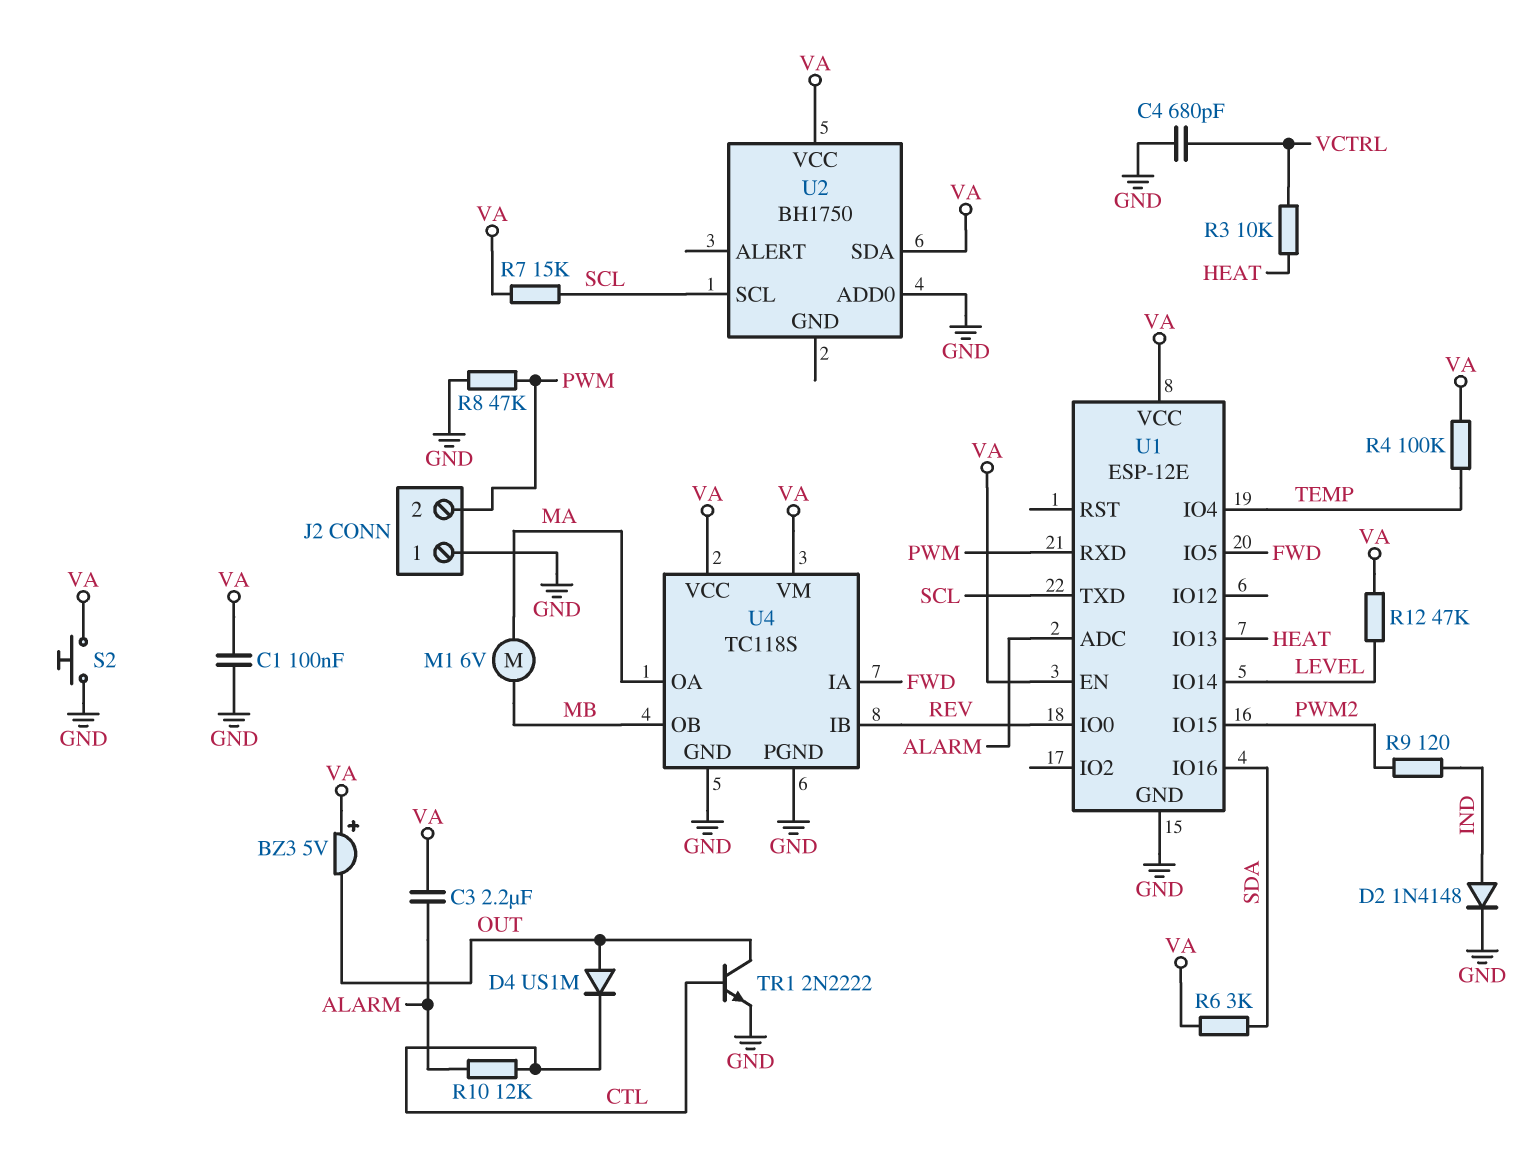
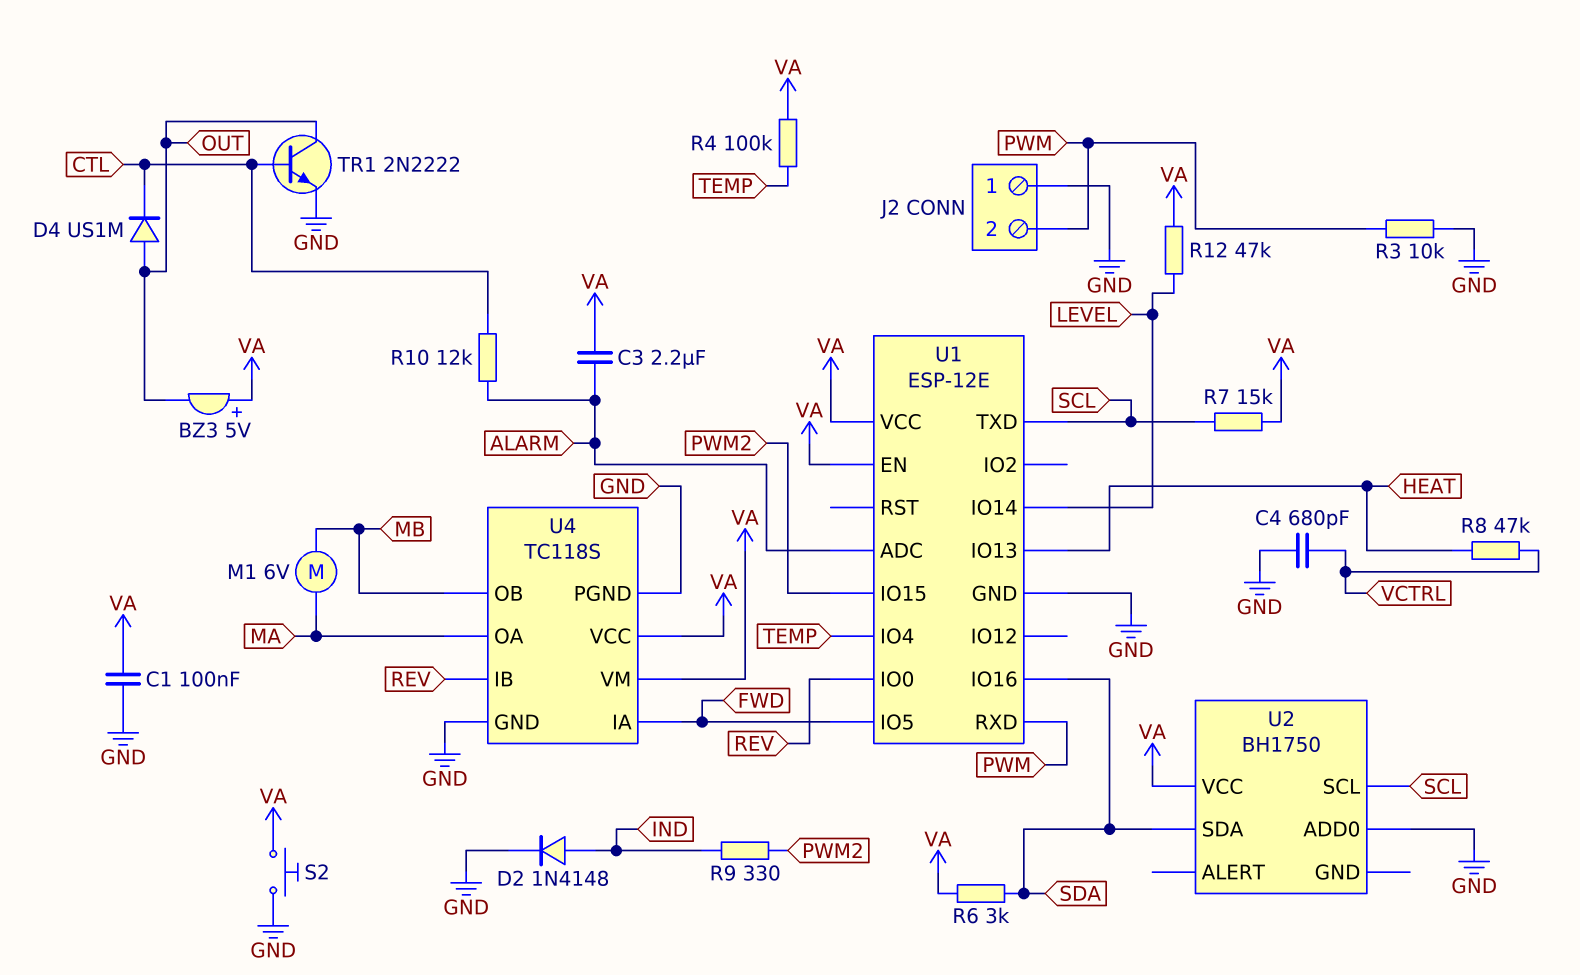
R3: 10k (HEAT, VCTRL) -> 10k (GND, PWM)
R8: 47k (GND, PWM) -> 47k (HEAT, VCTRL)
R9: 120 (IND, PWM2) -> 330 (IND, PWM2)
U2 pin SDA: VA -> SDA

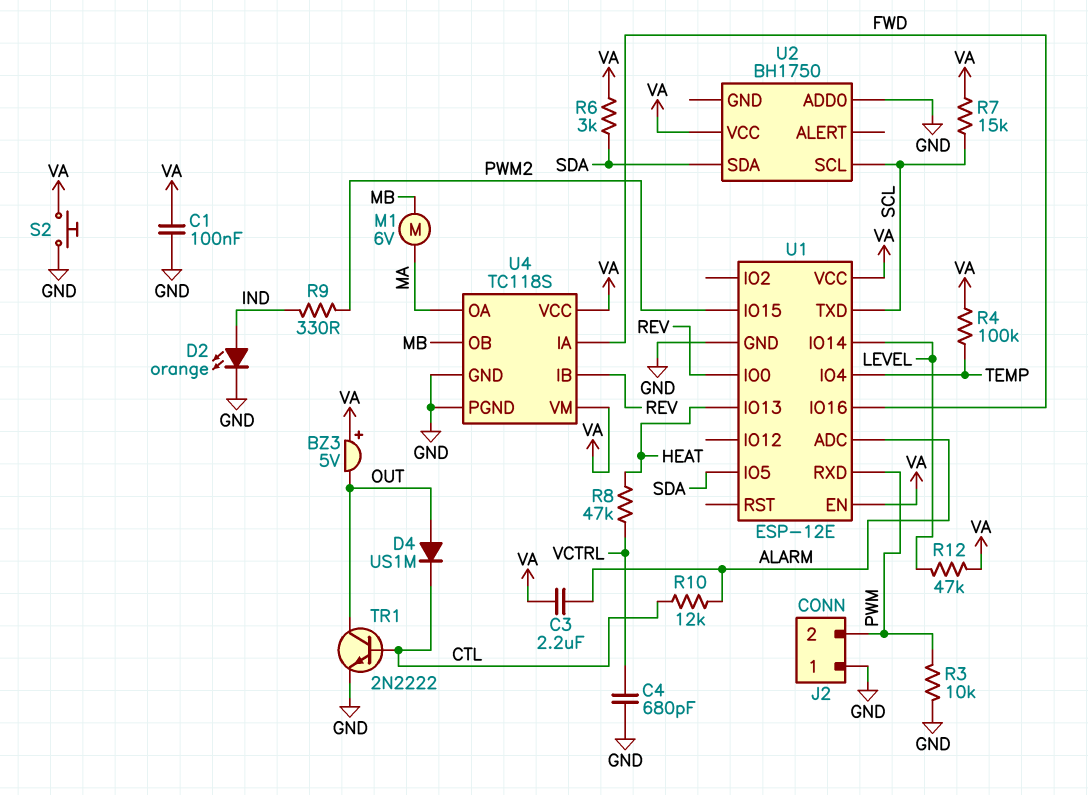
D2: diode 1N4148 (A IND, K GND) -> LED orange (A IND, K GND)
U1 pin IO5: FWD -> SDA
U1 pin IO16: SDA -> FWD

